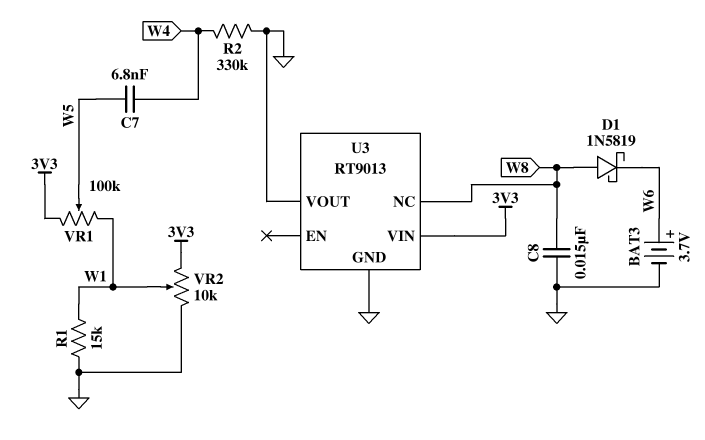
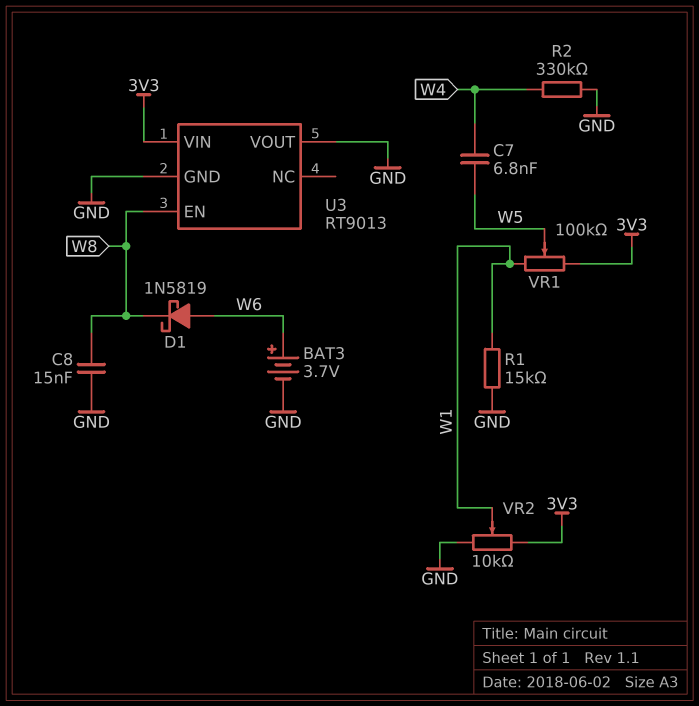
D1: schottky 1N5819 (A W8, K W6) -> schottky 1N5819 (A W6, K W8)
U3 pin EN: none -> W8
U3 pin NC: W8 -> none

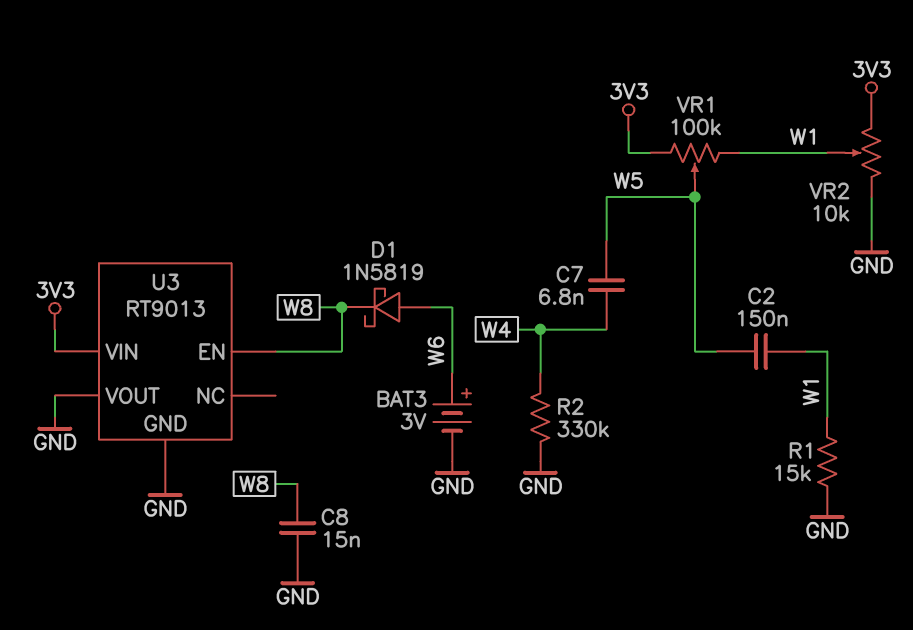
BAT3: 3.7V (plus W6, minus GND) -> 3V (plus W6, minus GND)
C2: none -> 150nF (W1, W5)

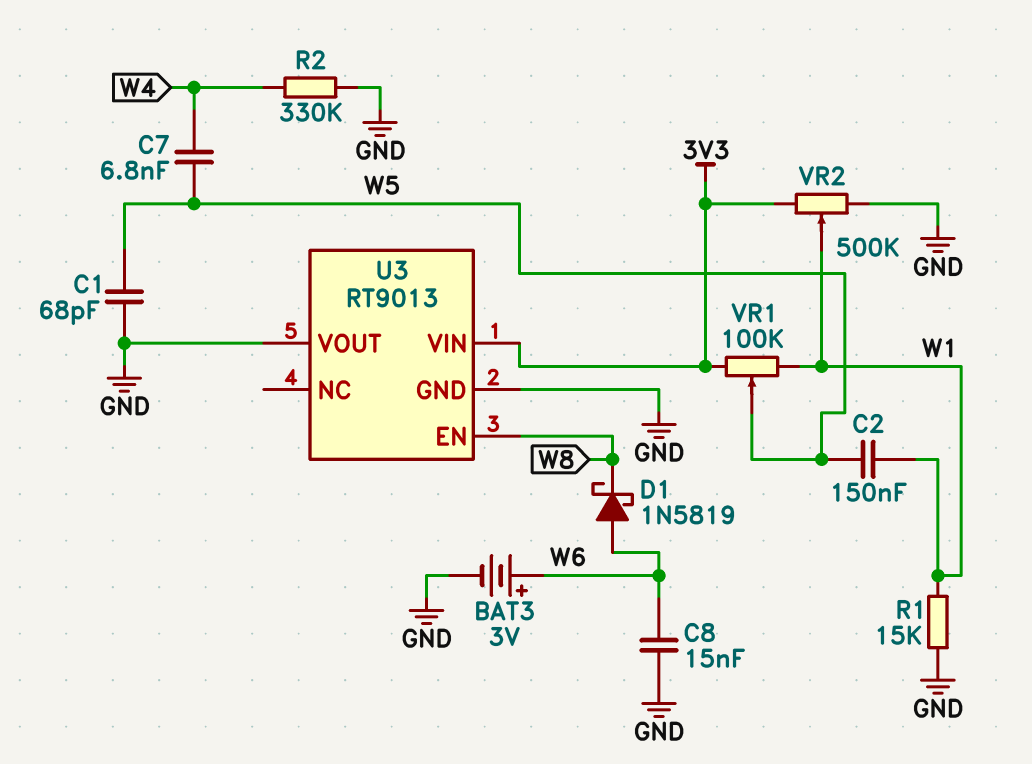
C1: none -> 68pF (GND, W5)
C8: 15nF (GND, W8) -> 15nF (GND, W6)
VR2: 10k (3V3, GND, wiper W1) -> 500k (3V3, GND, wiper W1)

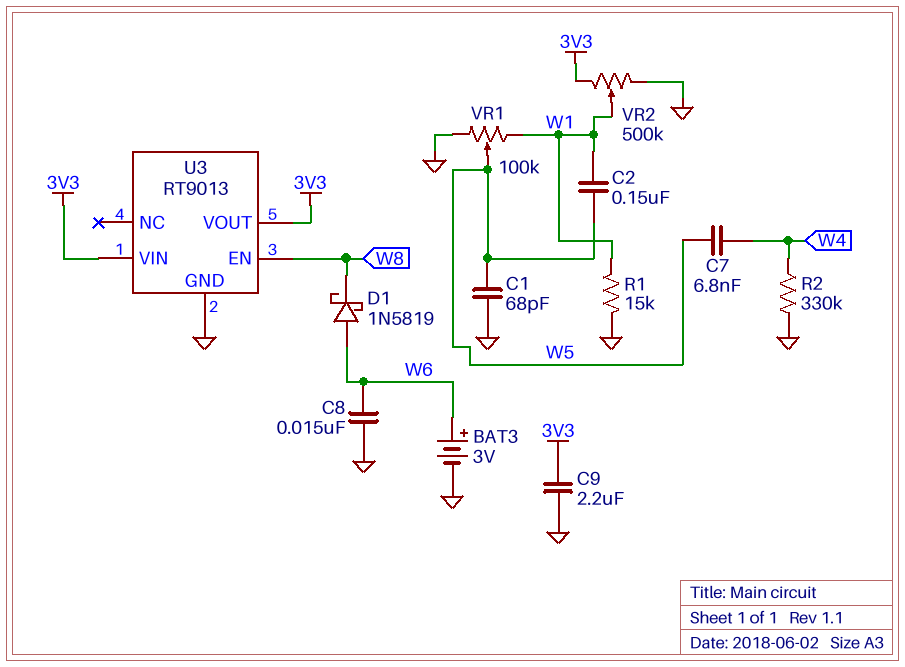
C9: none -> 2.2uF (3V3, GND)
U3 pin VOUT: GND -> 3V3
VR1: 100k (3V3, W1, wiper W5) -> 100k (GND, W1, wiper W5)

